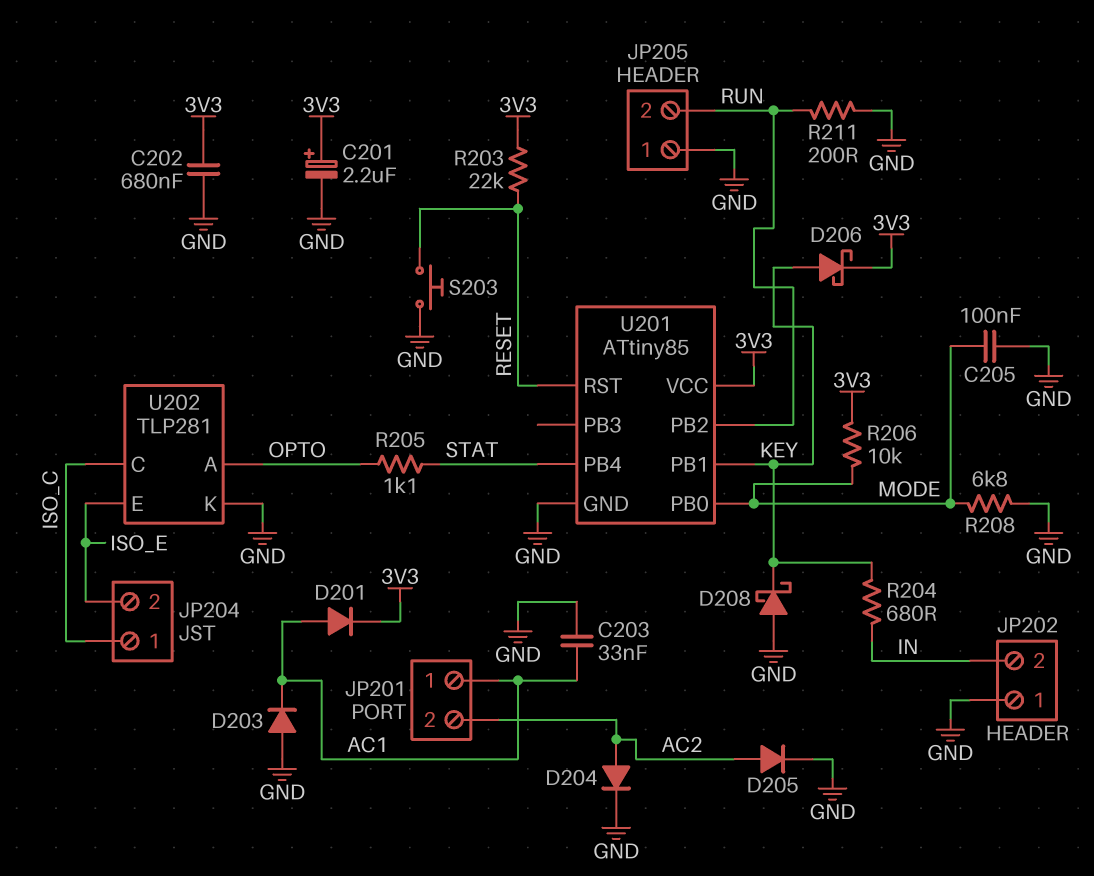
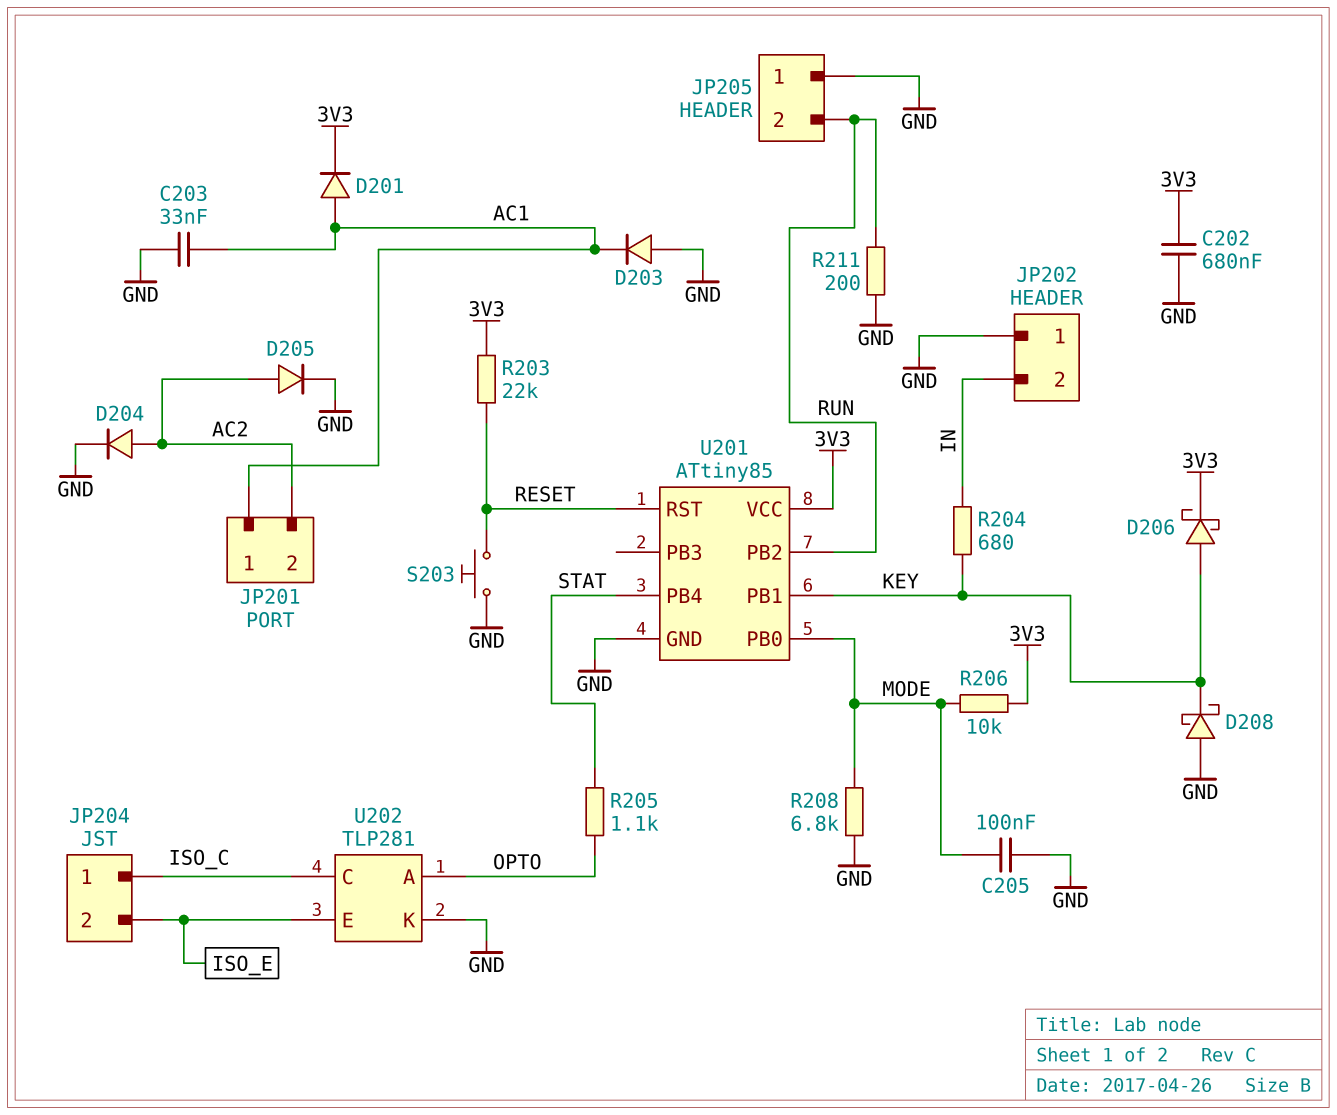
C201: 2.2uF (plus 3V3, minus GND) -> none

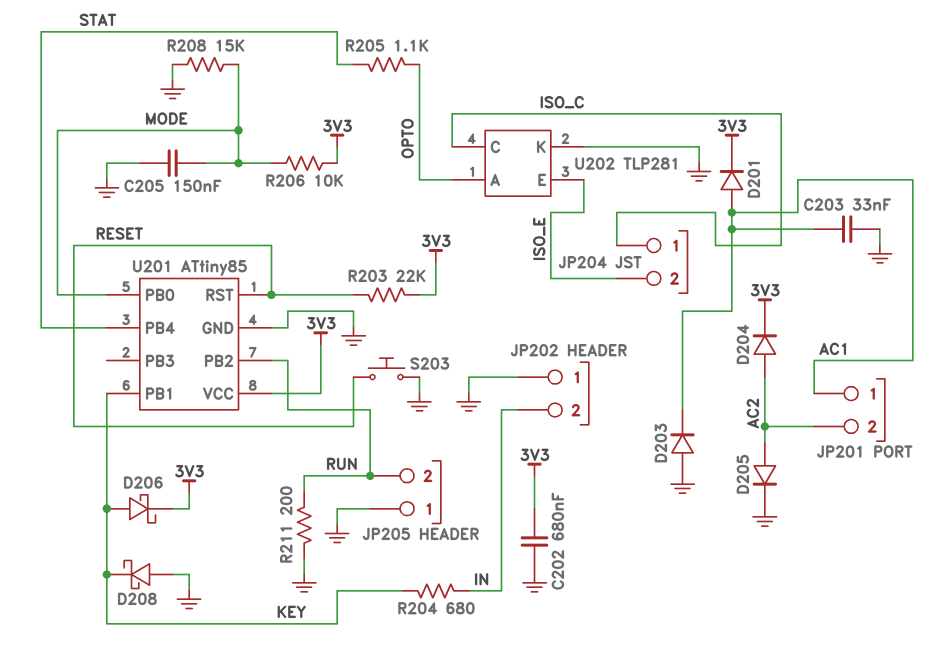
C205: 100nF (GND, MODE) -> 150nF (GND, MODE)
D204: diode (A AC2, K GND) -> diode (A AC2, K 3V3)
R208: 6.8k (GND, MODE) -> 15k (GND, MODE)

